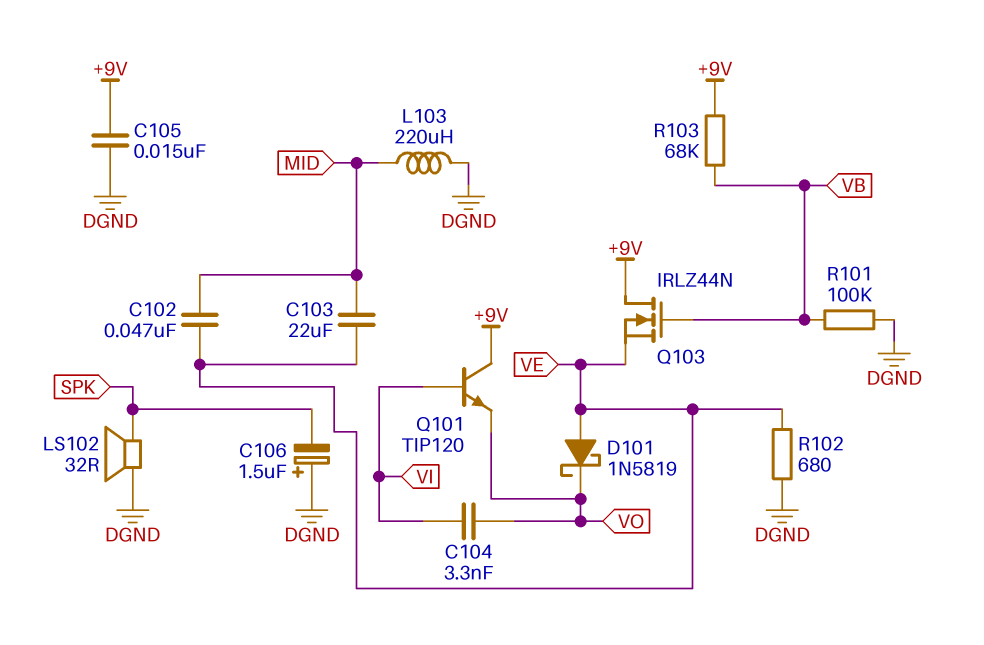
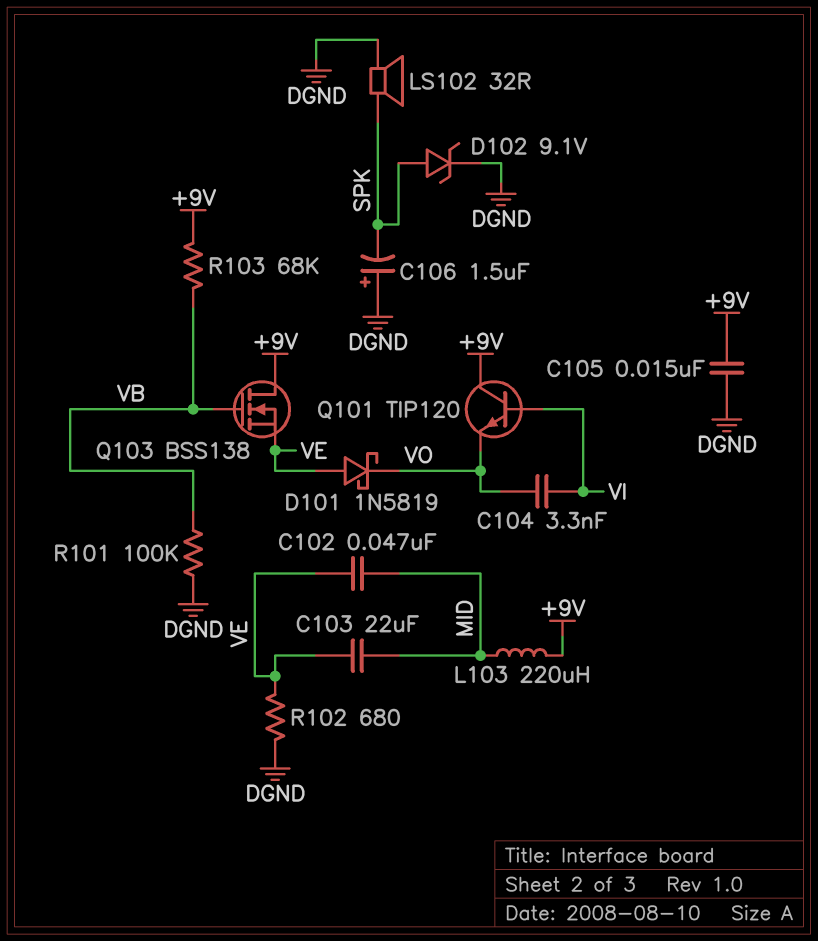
D102: none -> zener 9.1V (A SPK, K DGND)
L103: 220uH (DGND, MID) -> 220uH (+9V, MID)
Q103: NMOS IRLZ44N (G VB, D +9V, S VE) -> NMOS BSS138 (G VB, D +9V, S VE)

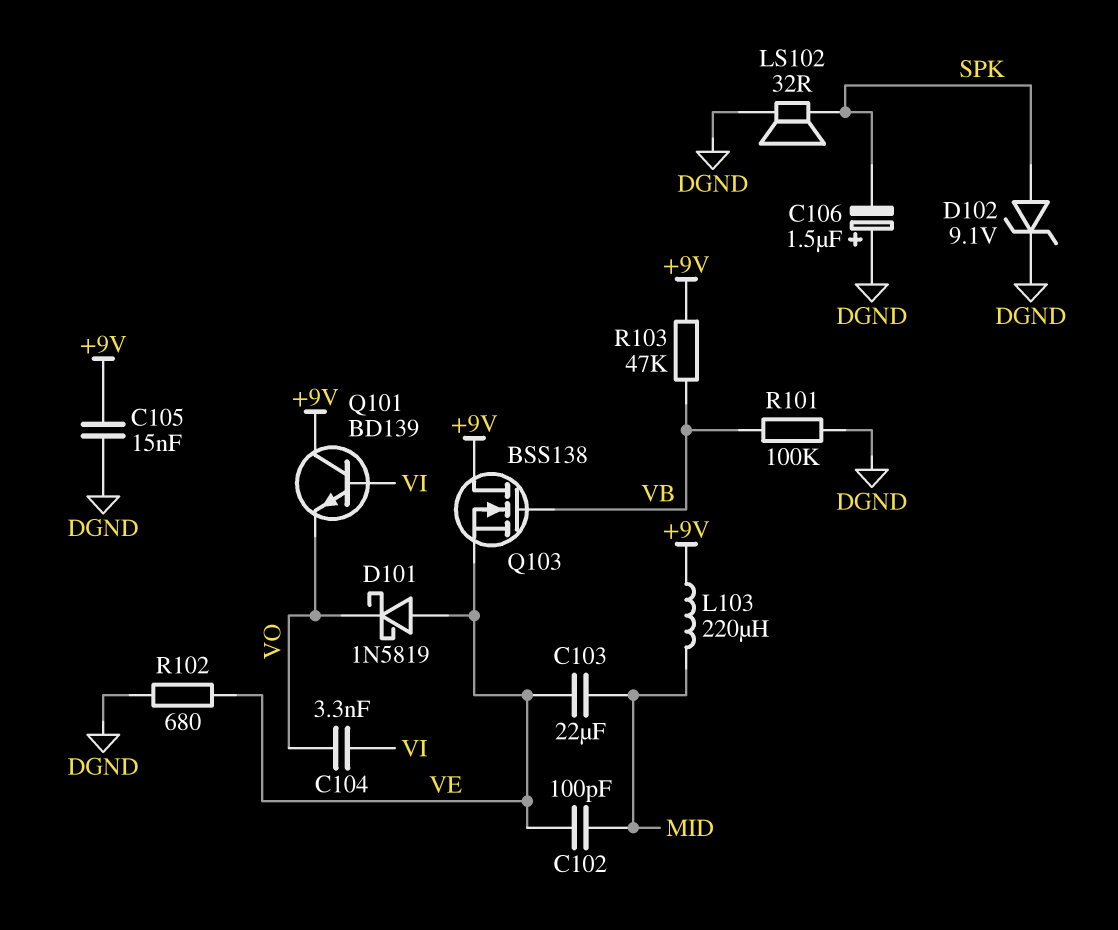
C102: 47nF (MID, VE) -> 100pF (MID, VE)
Q101: NPN TIP120 (B VI, C +9V, E VO) -> NPN BD139 (B VI, C +9V, E VO)
R103: 68k (+9V, VB) -> 47k (+9V, VB)

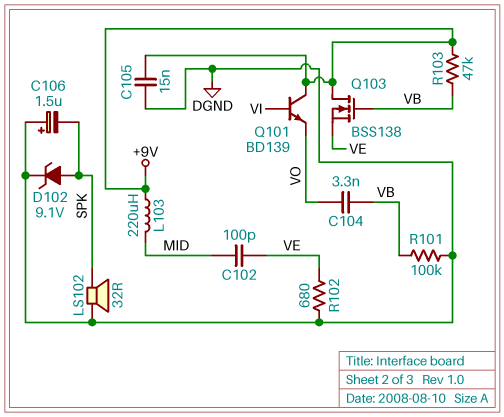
C103: 22uF (MID, VE) -> none
C104: 3.3nF (VI, VO) -> 3.3nF (VB, VO)
D101: schottky 1N5819 (A VE, K VO) -> none

